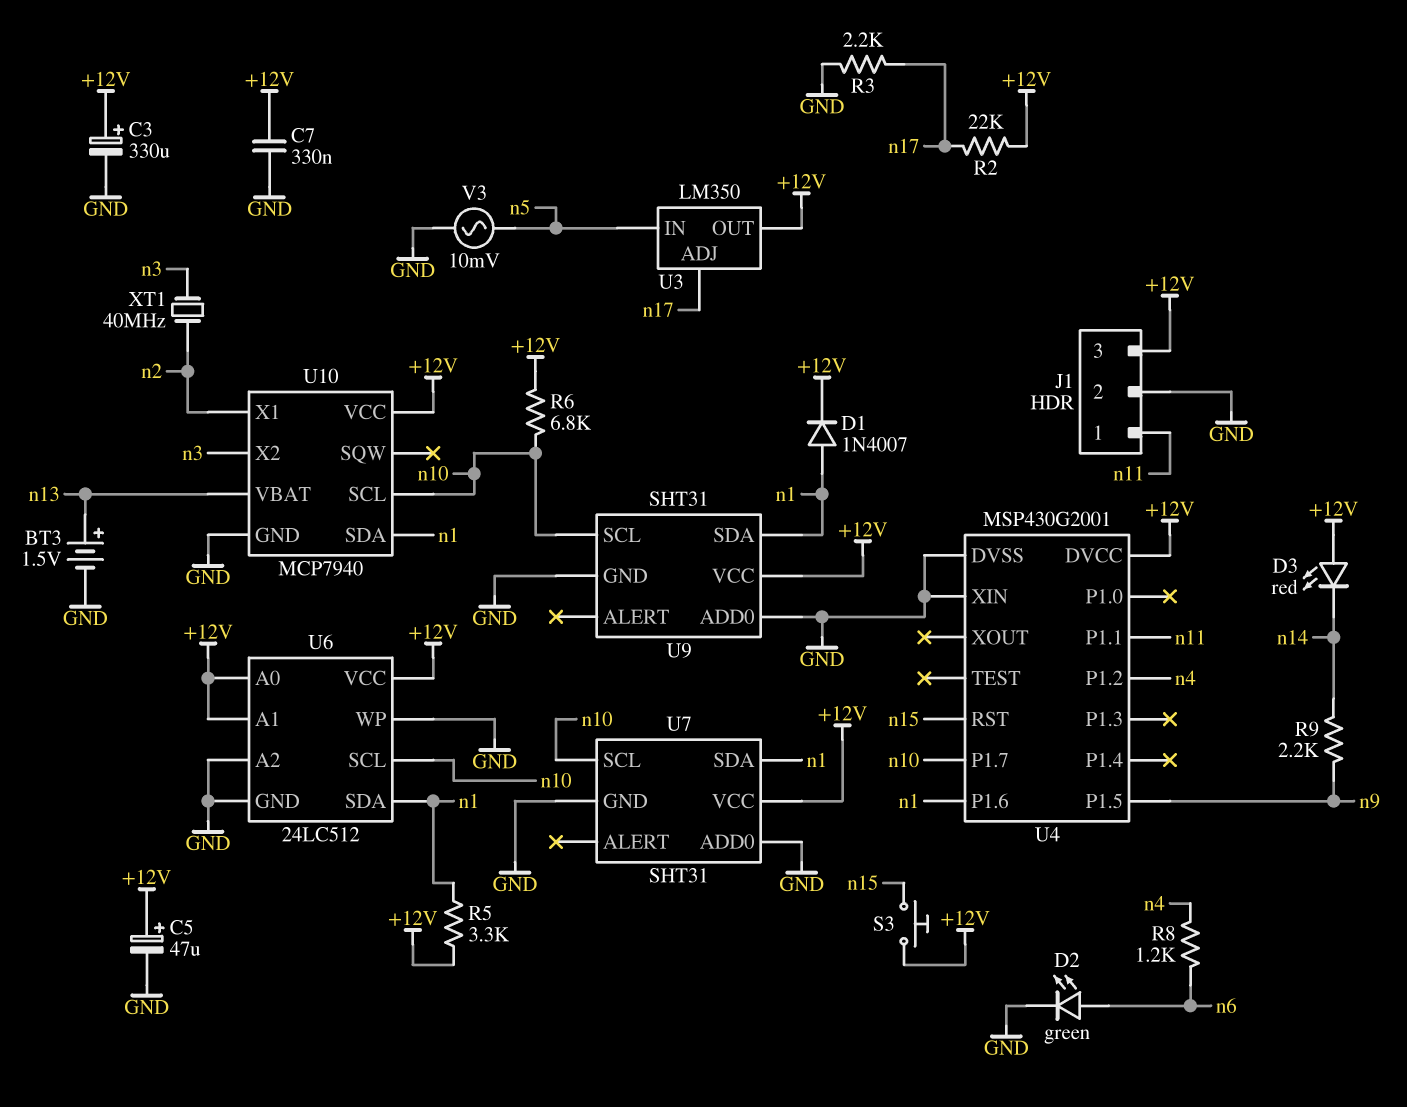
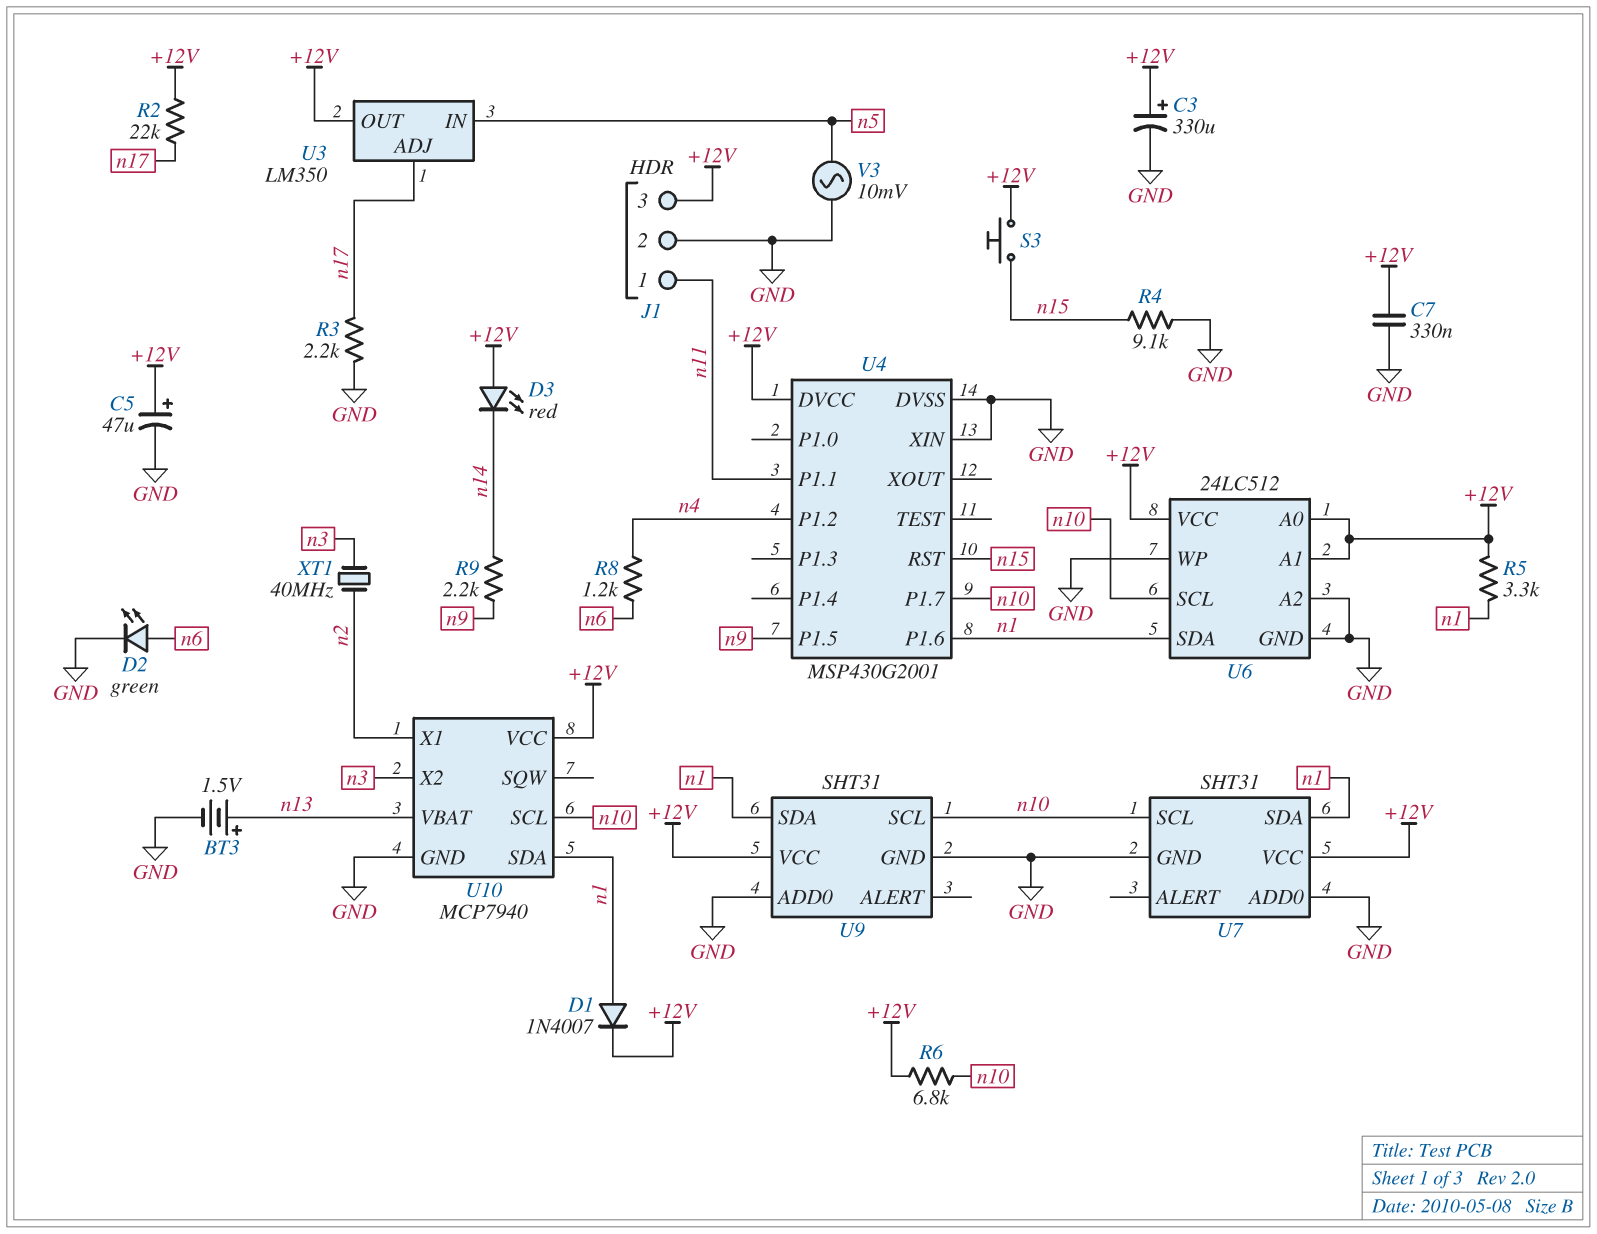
R4: none -> 9.1k (GND, n15)

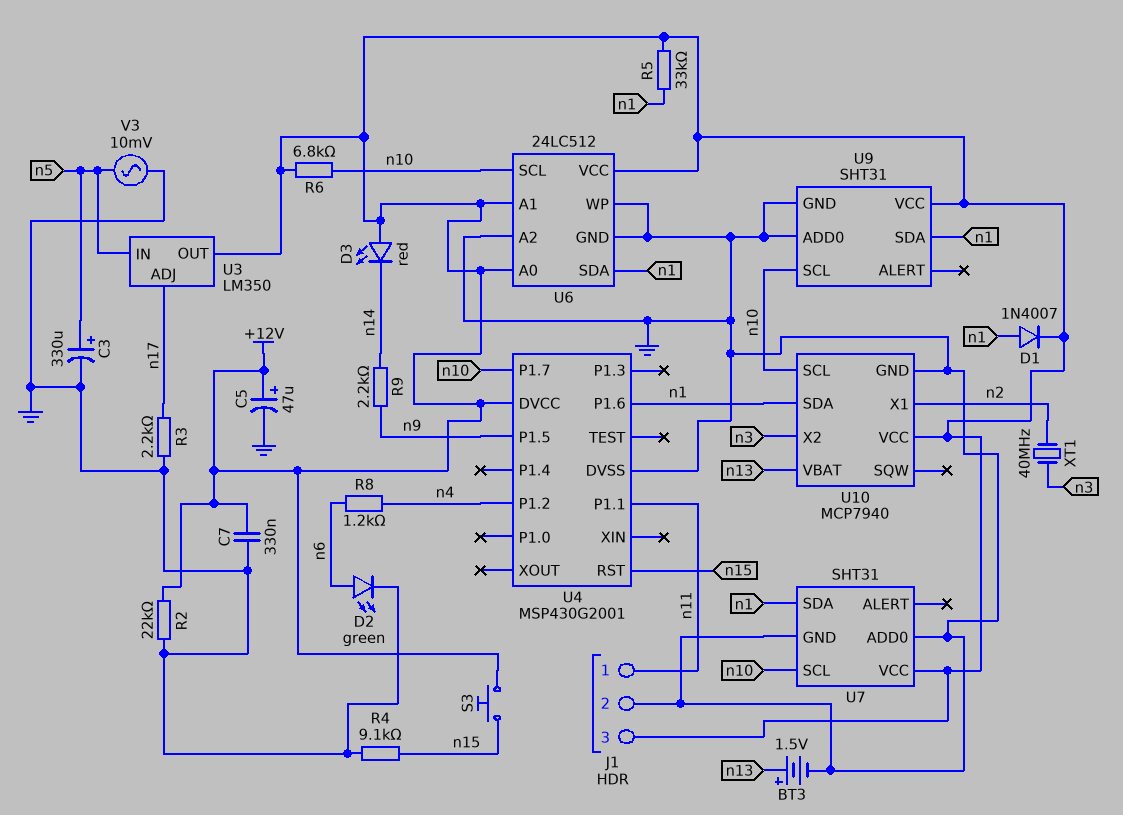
C3: 330uF (plus +12V, minus GND) -> 330uF (plus n5, minus GND)
R2: 22k (+12V, n17) -> 22k (+12V, GND)
R5: 3.3k (+12V, n1) -> 33k (+12V, n1)
U4 pin XIN: GND -> none

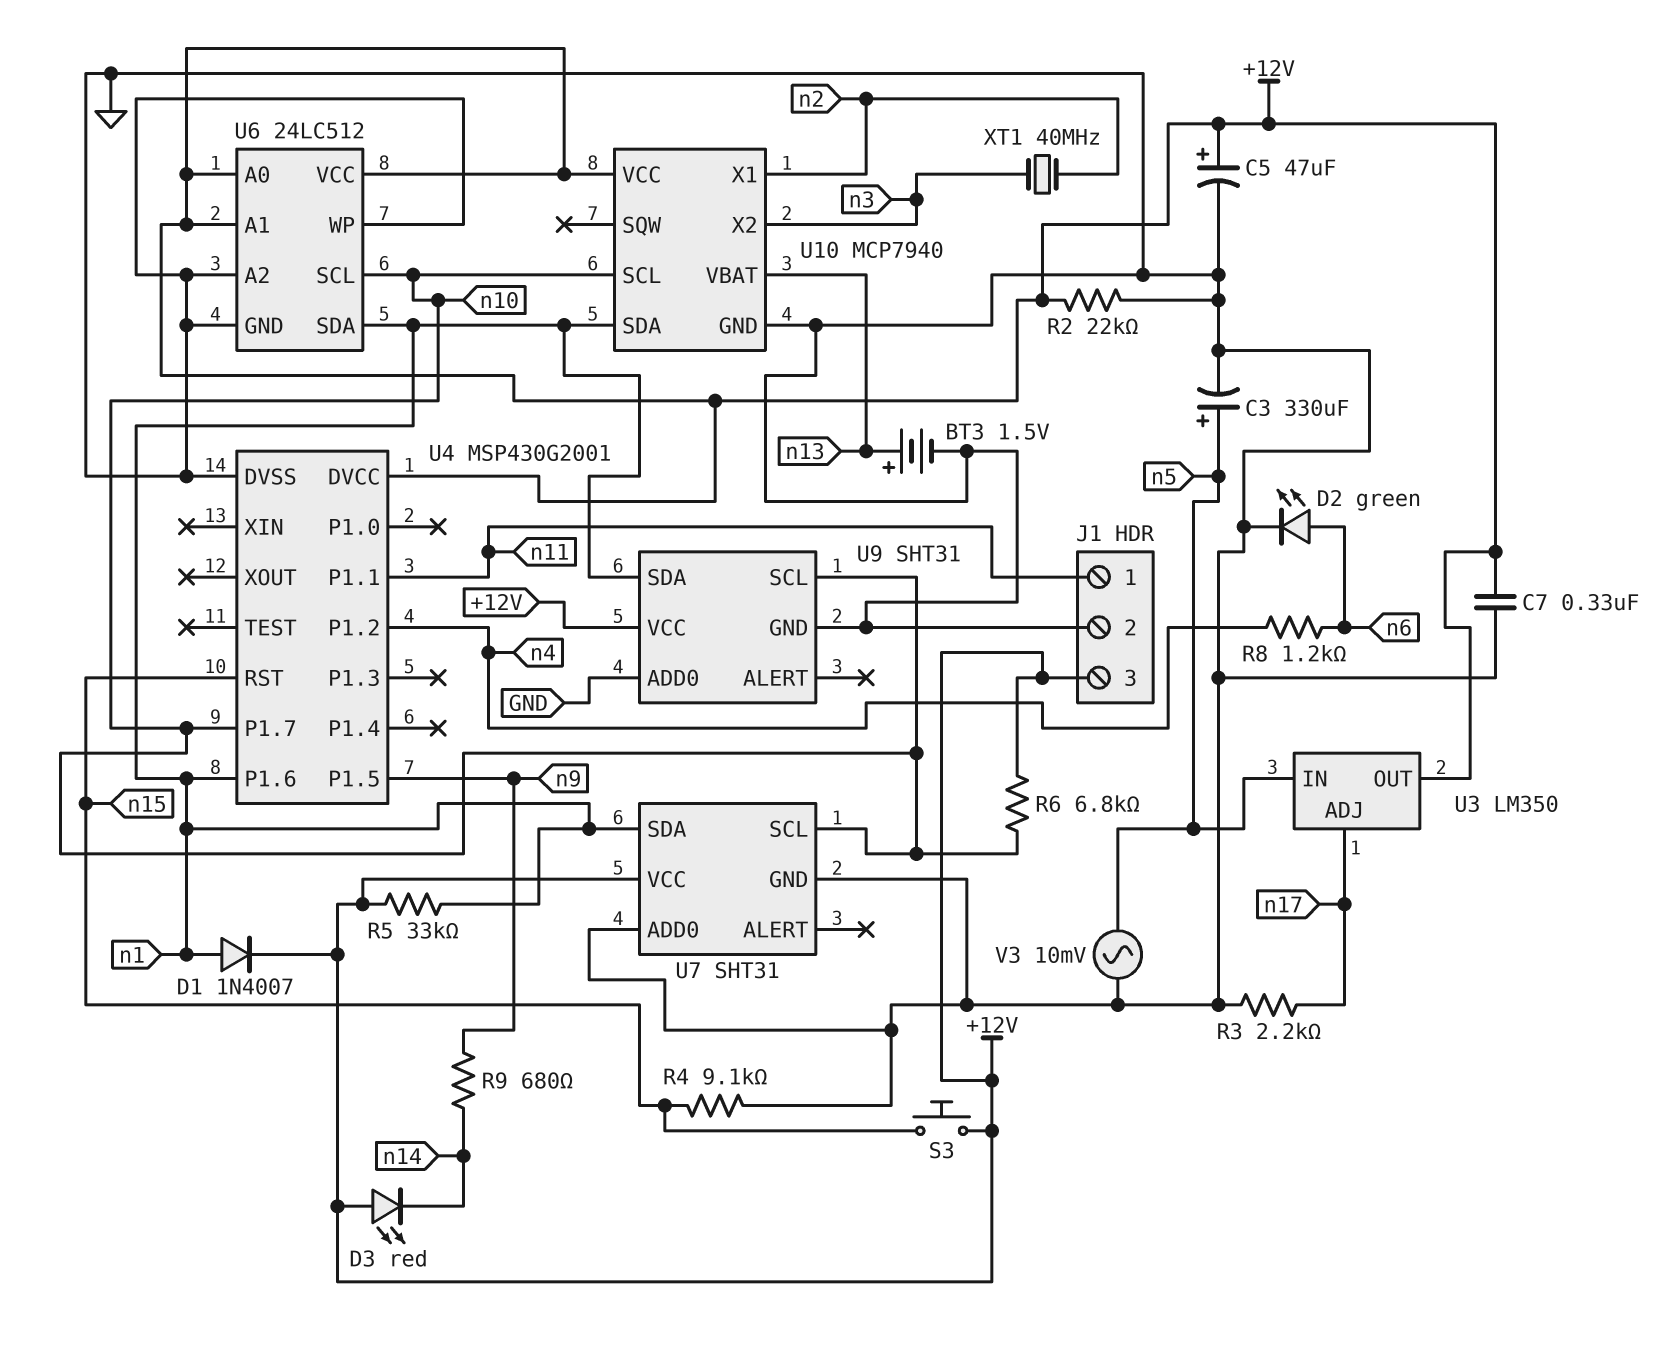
R9: 2.2k (n9, n14) -> 680 (n9, n14)

